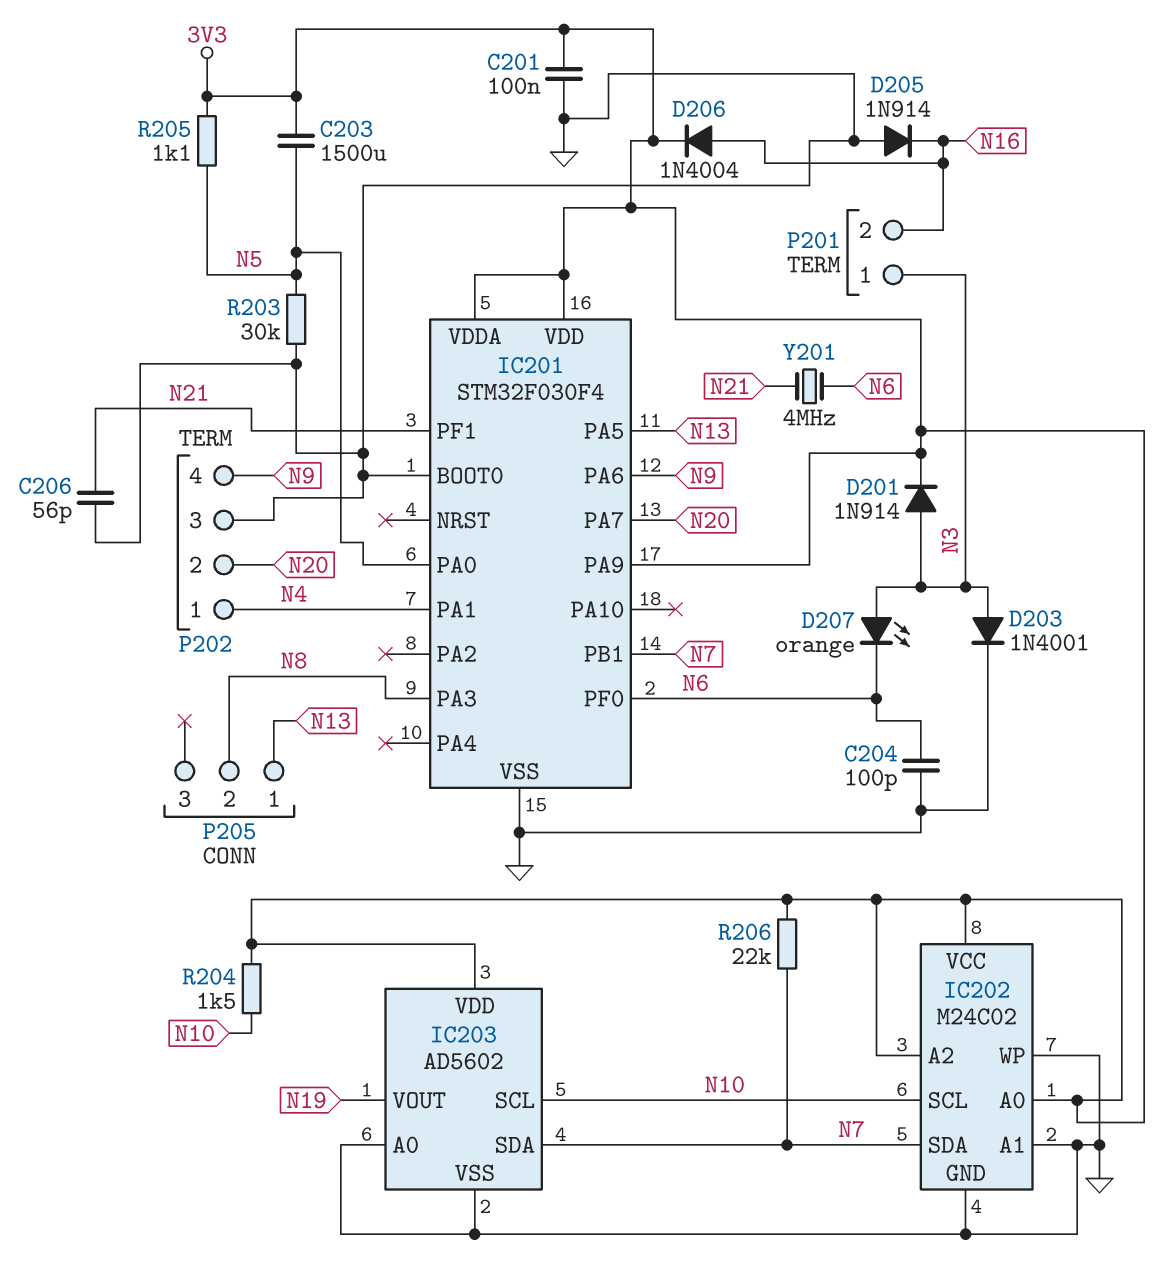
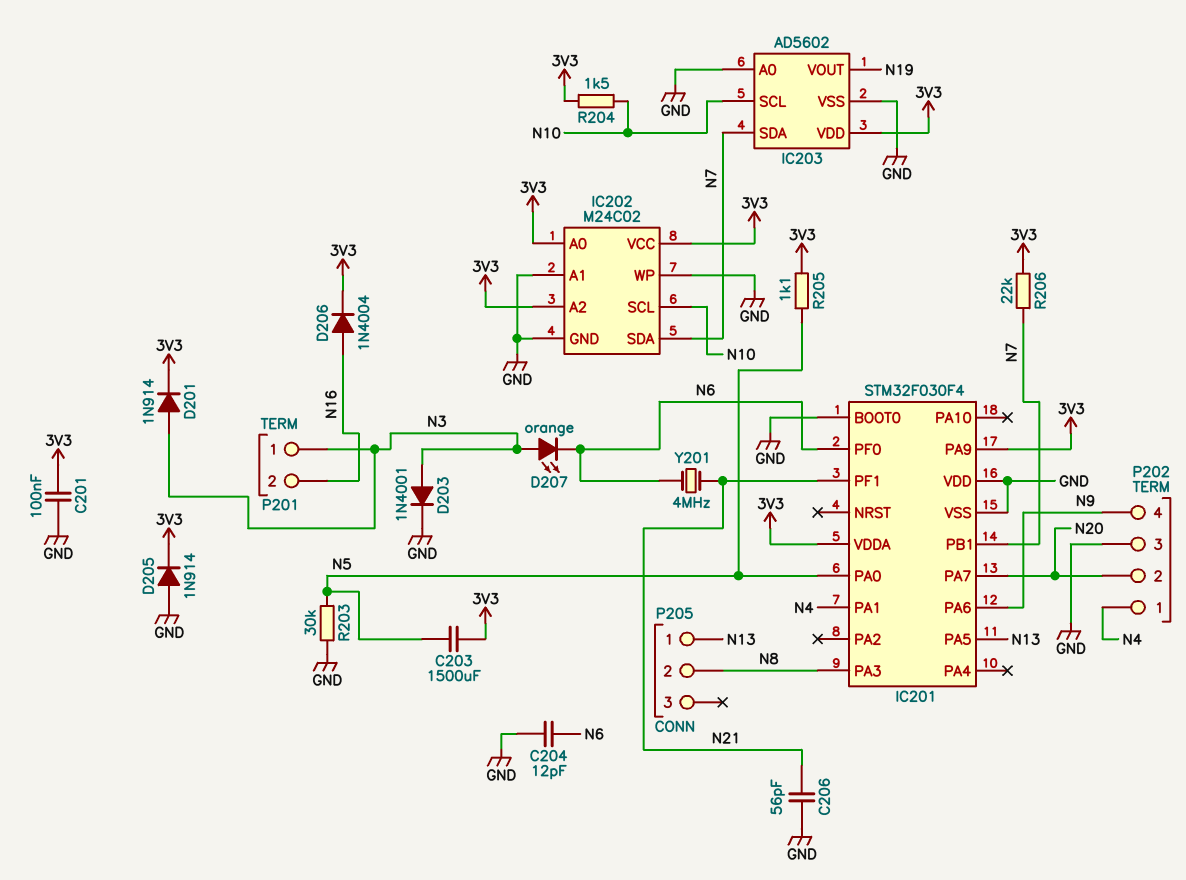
C204: 100pF (GND, N6) -> 12pF (GND, N6)
D205: diode 1N914 (A GND, K N16) -> diode 1N914 (A GND, K 3V3)
IC201 pin VDD: 3V3 -> GND

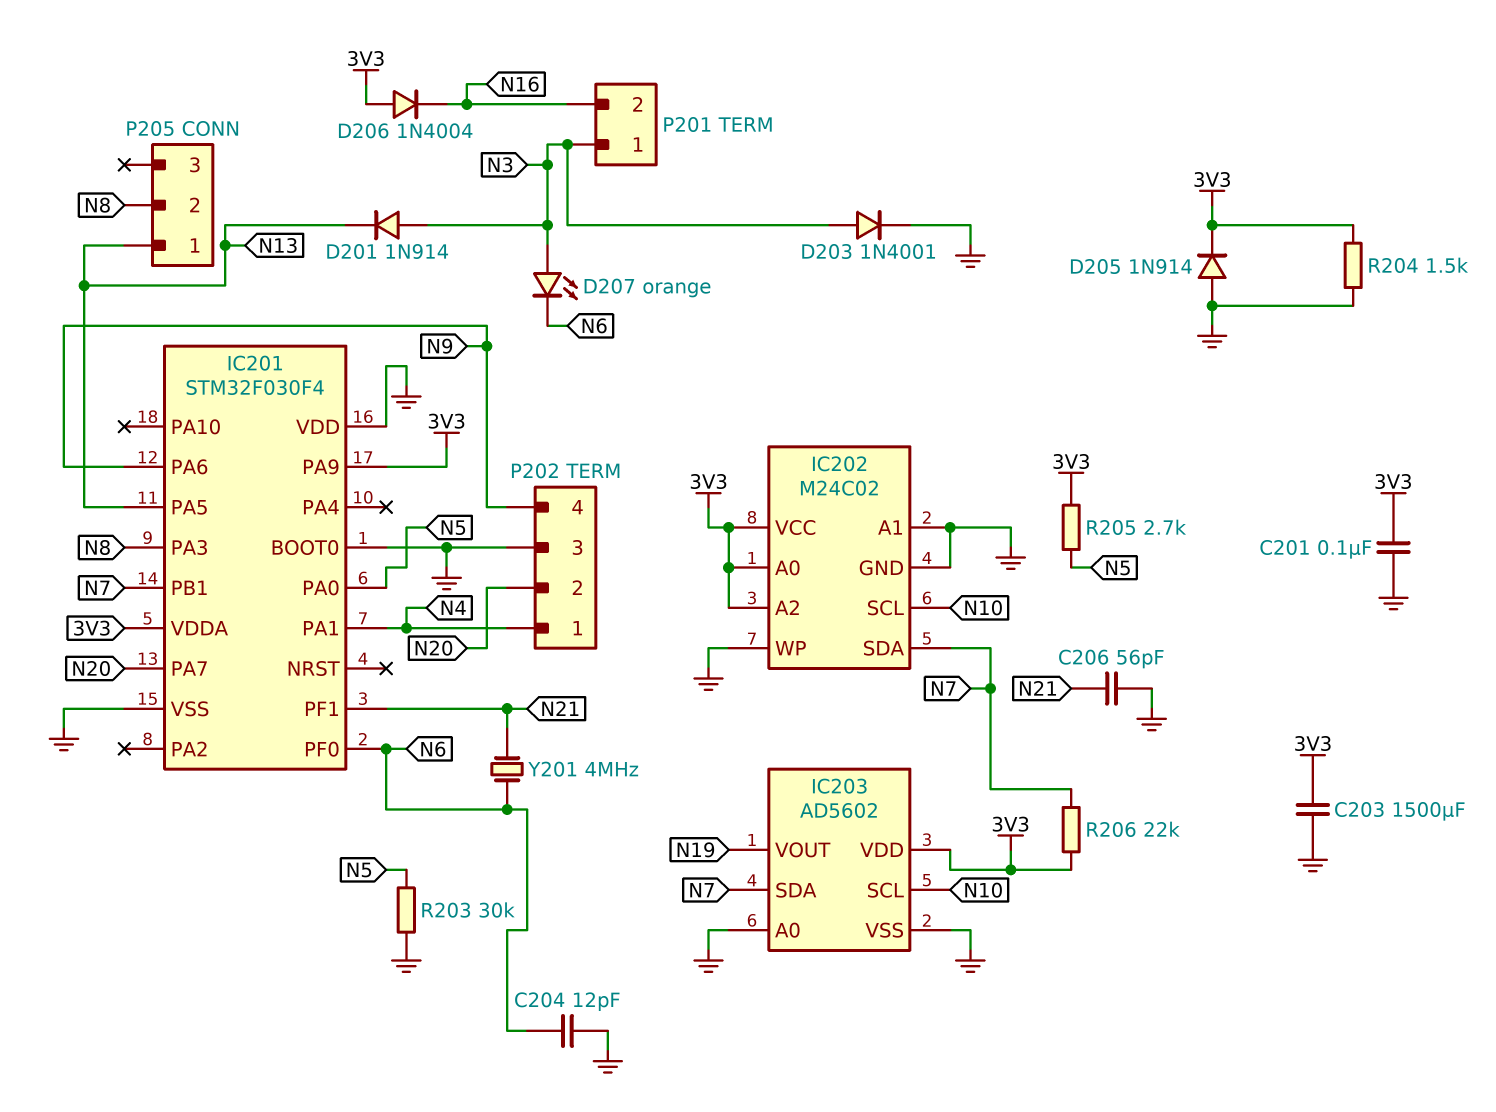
C203: 1500uF (3V3, N5) -> 1500uF (3V3, GND)
D201: diode 1N914 (A N3, K 3V3) -> diode 1N914 (A N3, K N13)
D206: diode 1N4004 (A N16, K 3V3) -> diode 1N4004 (A 3V3, K N16)
R204: 1.5k (3V3, N10) -> 1.5k (3V3, GND)
R205: 1.1k (3V3, N5) -> 2.7k (3V3, N5)

